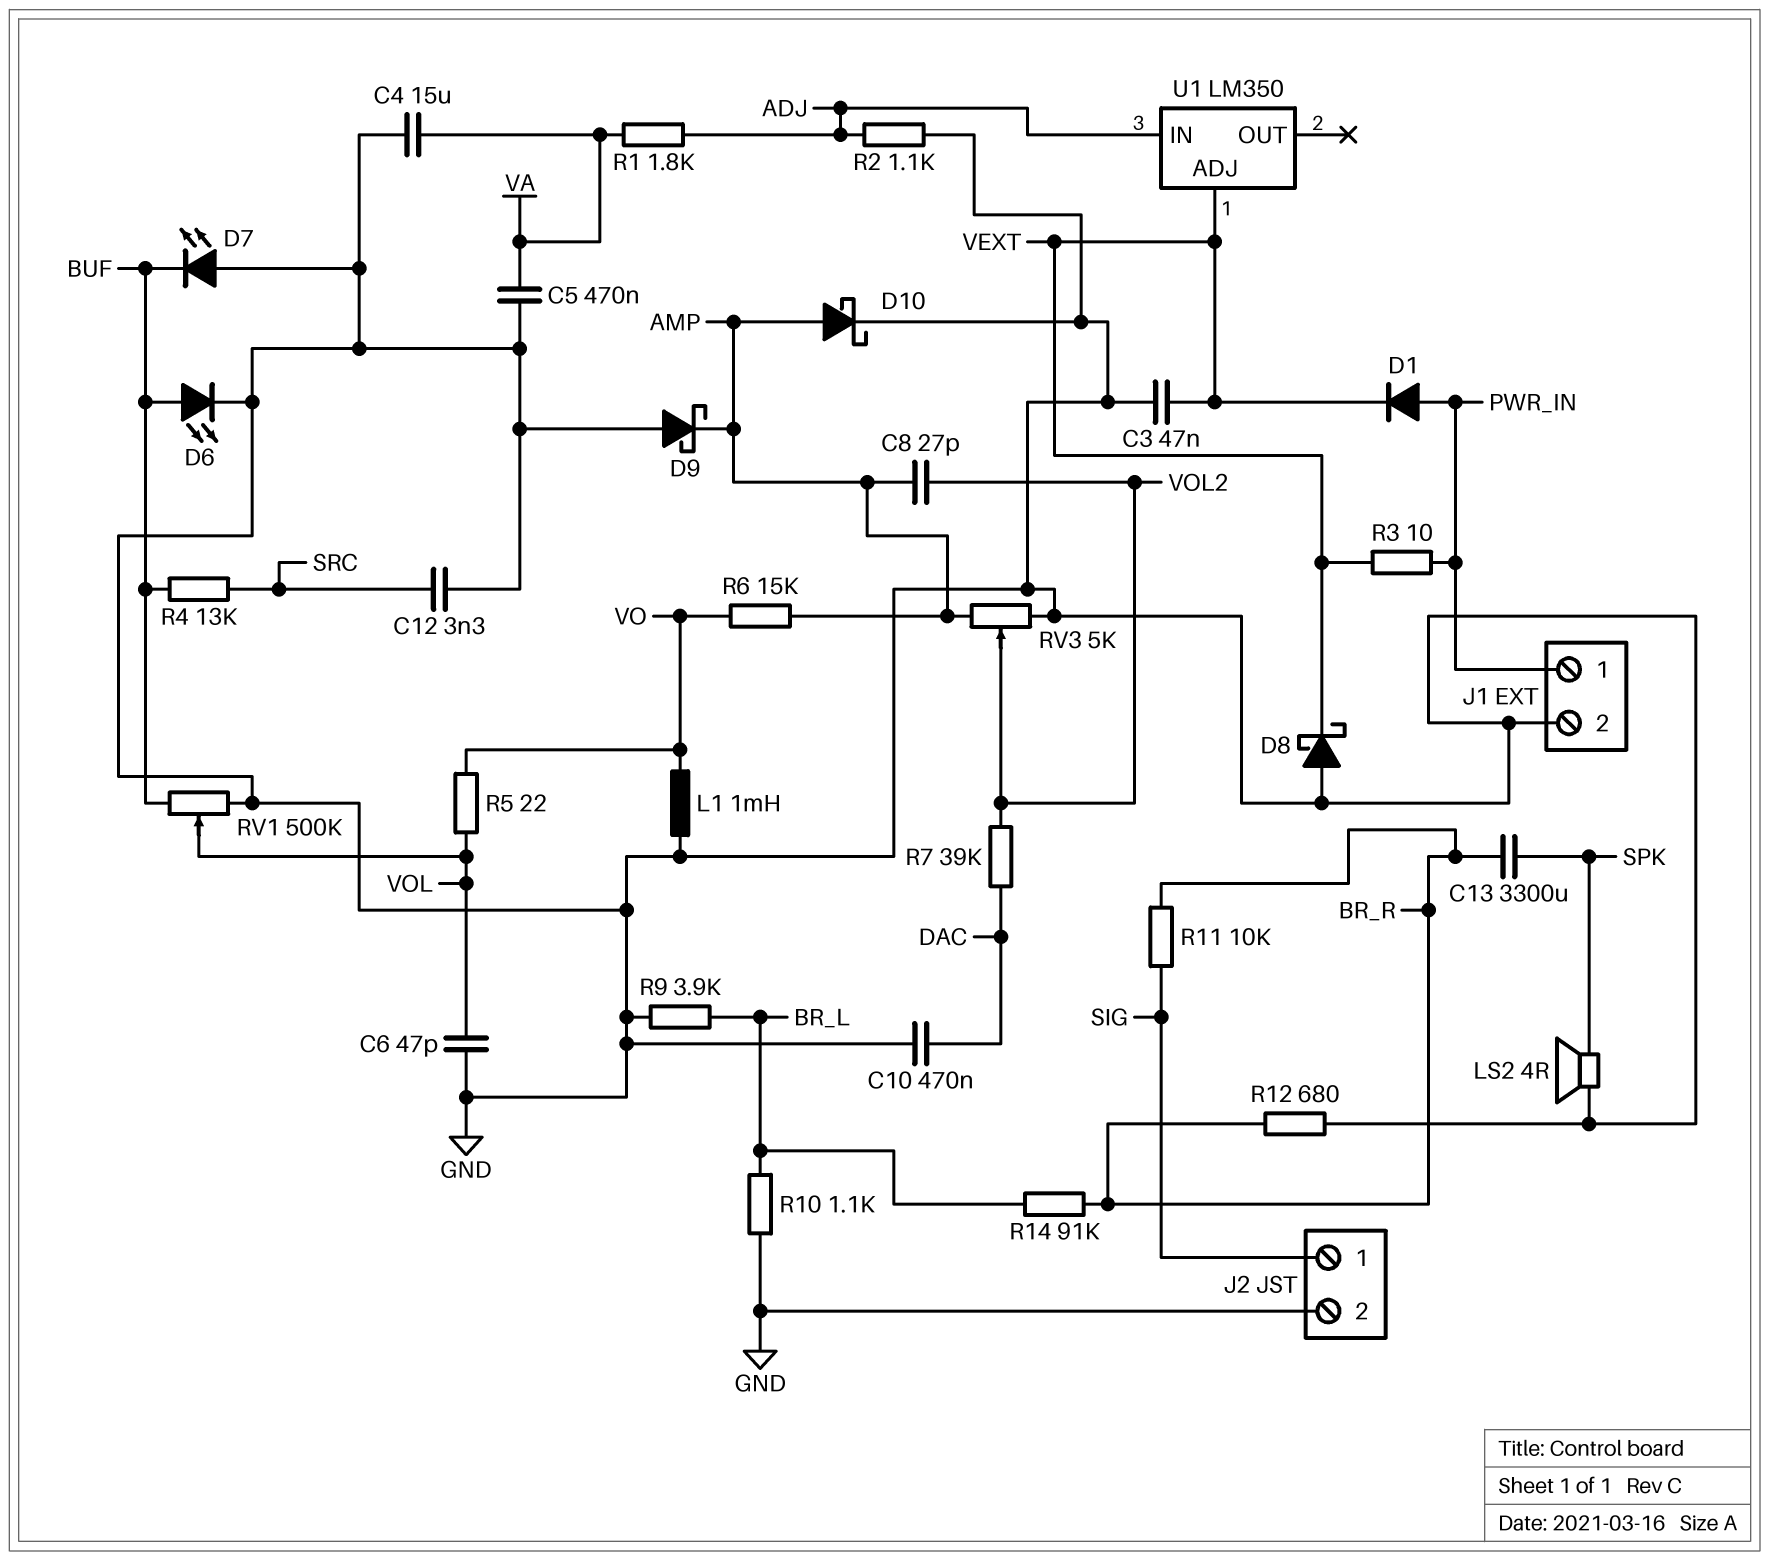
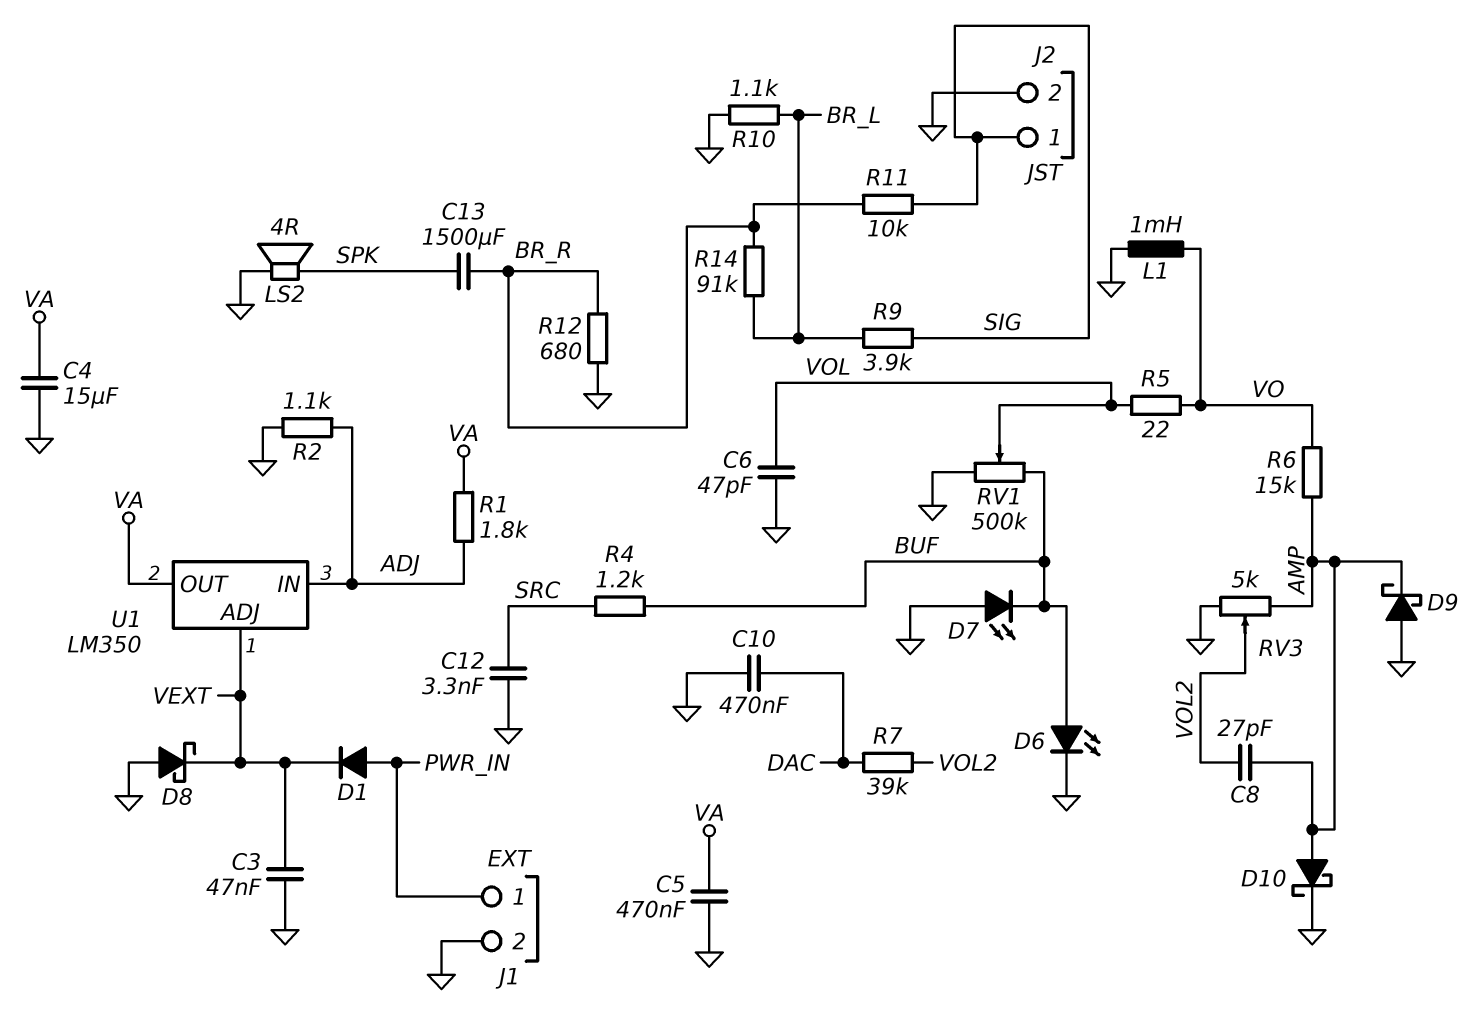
C13: 3300uF (BR_R, SPK) -> 1500uF (BR_R, SPK)
R3: 10 (PWR_IN, VEXT) -> none
R4: 13k (BUF, SRC) -> 1.2k (BUF, SRC)
R9: 3.9k (BR_L, GND) -> 3.9k (BR_L, SIG)
U1 pin OUT: none -> VA

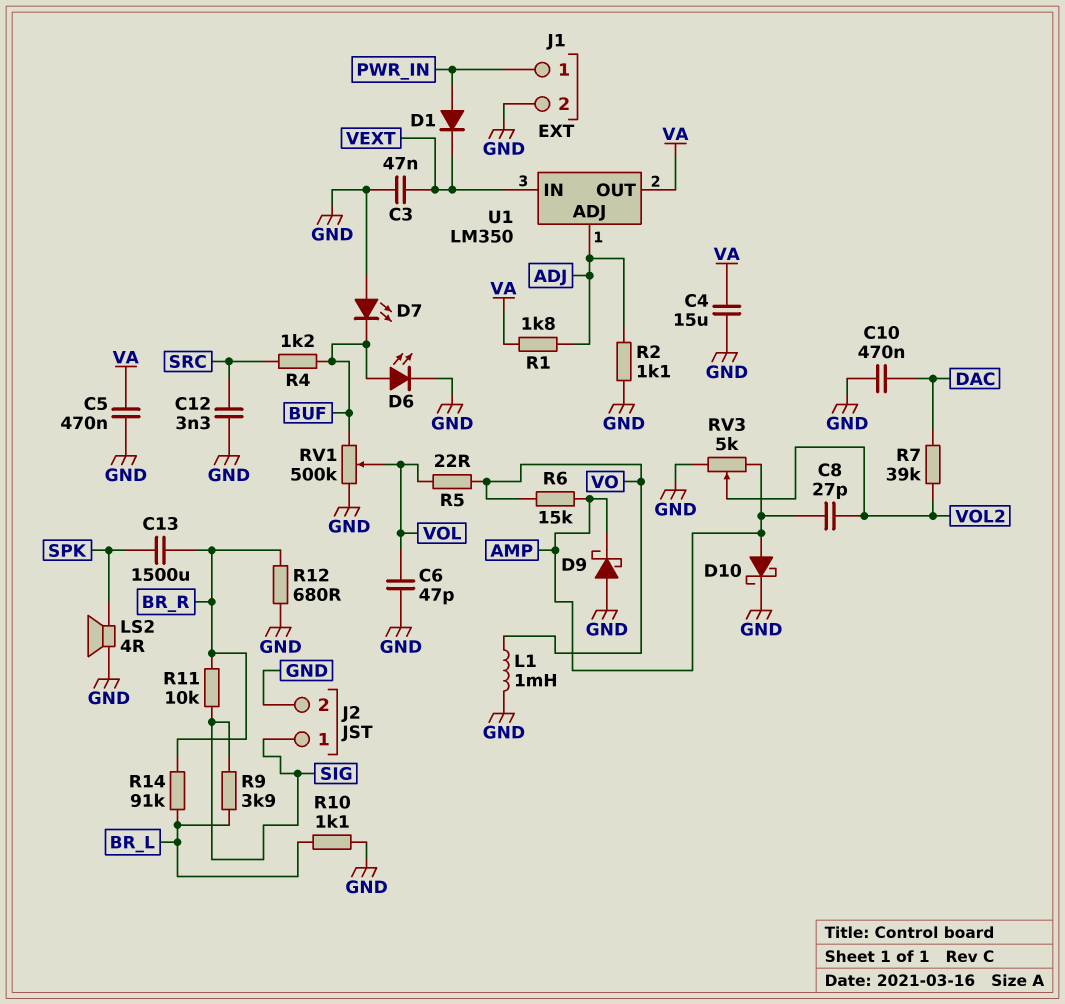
D8: schottky (A GND, K VEXT) -> none
U1 pin ADJ: VEXT -> ADJ
U1 pin IN: ADJ -> VEXT

